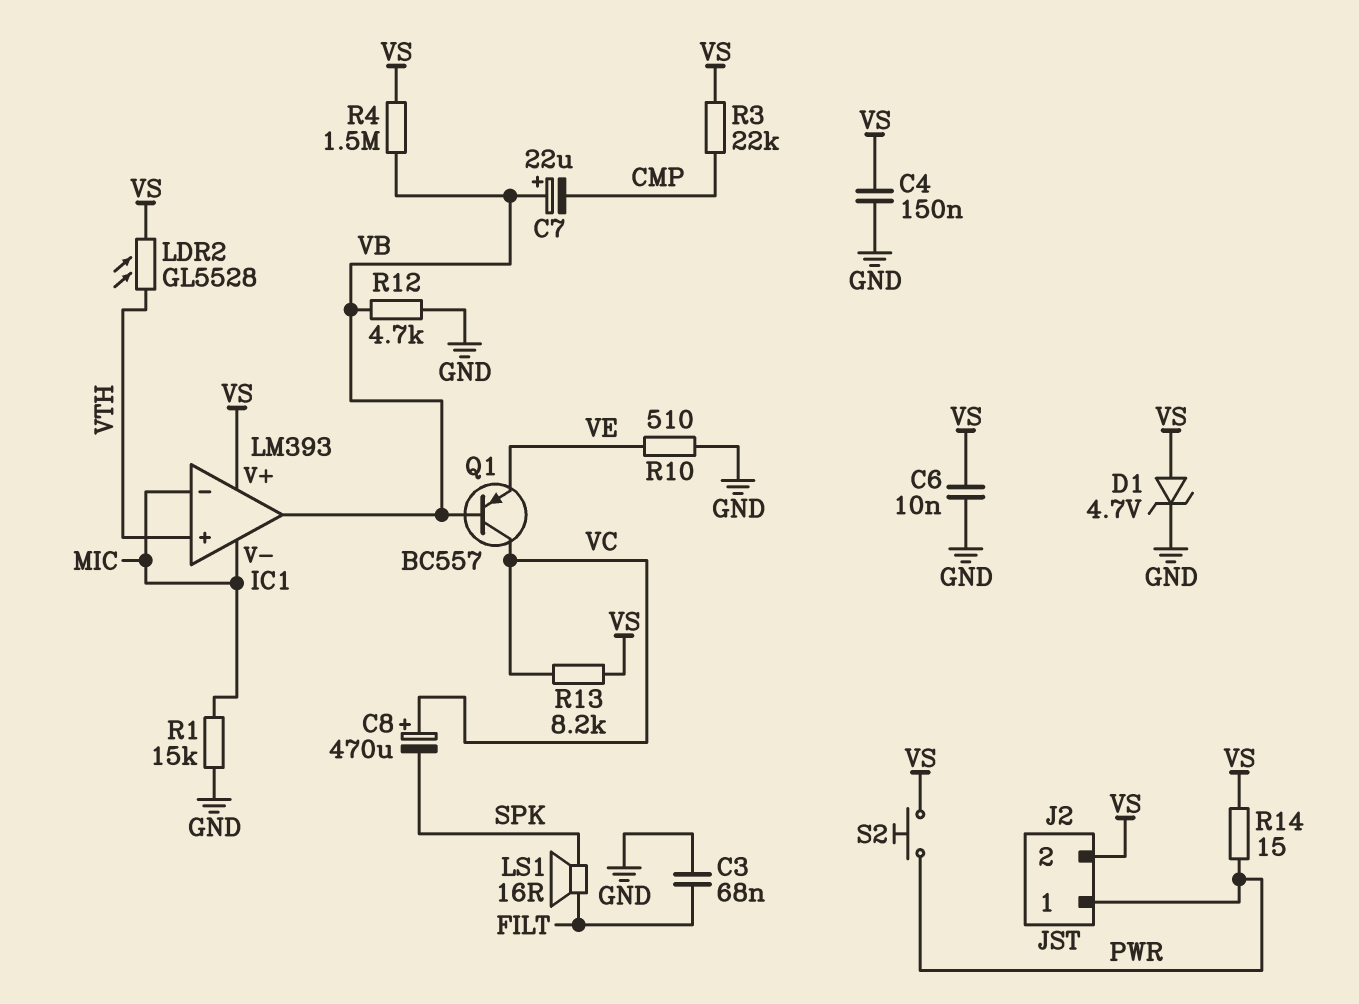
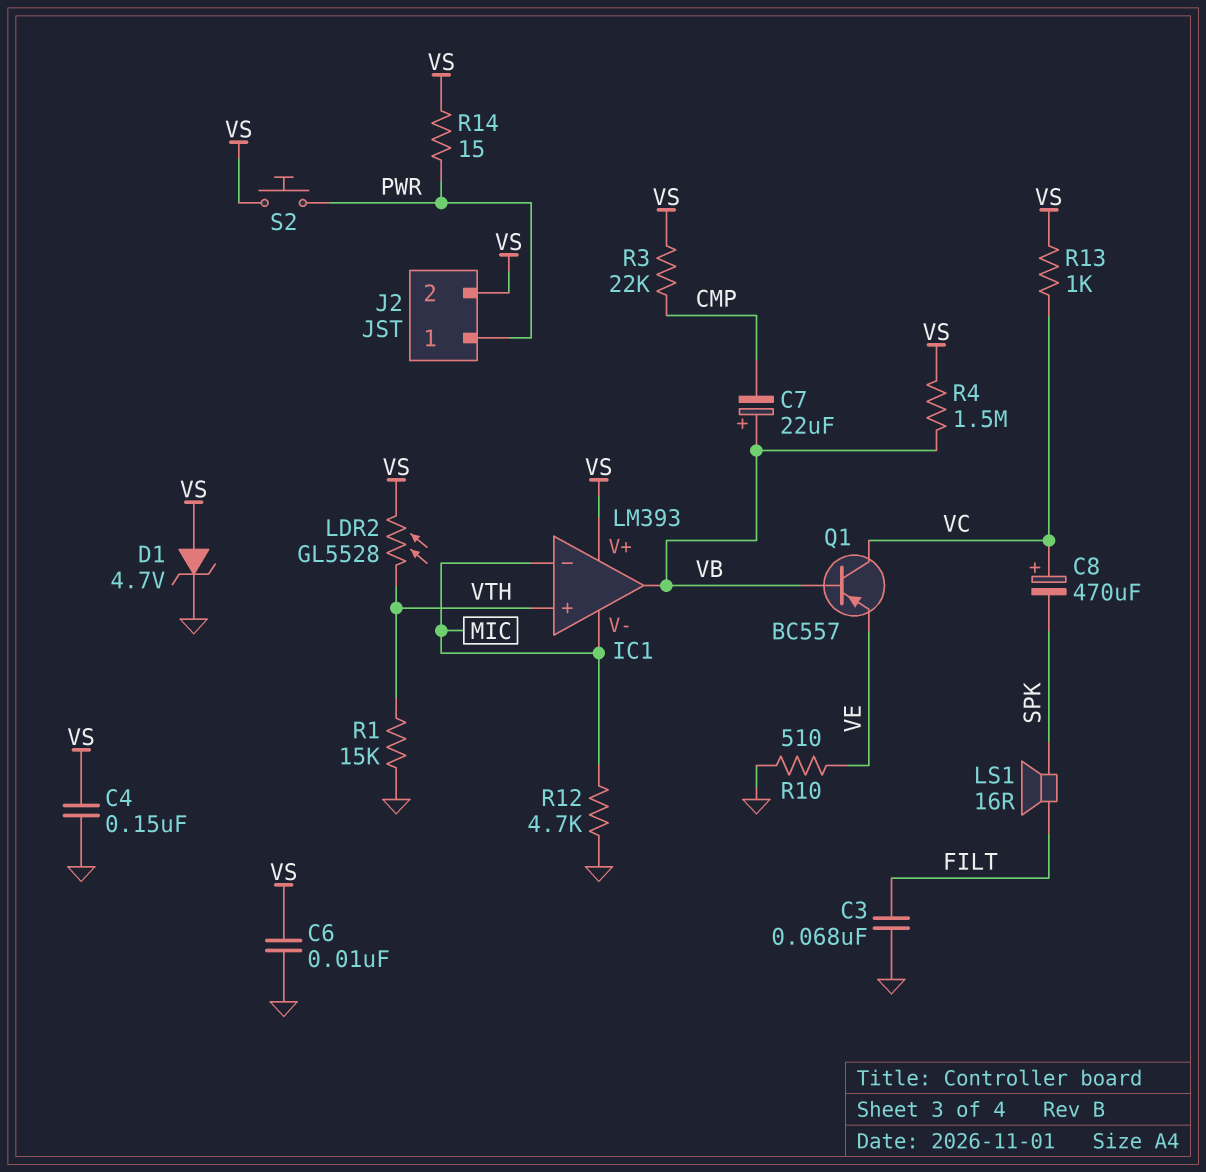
R1: 15k (GND, MIC) -> 15k (GND, VTH)
R12: 4.7k (GND, VB) -> 4.7k (GND, MIC)
R13: 8.2k (VC, VS) -> 1k (VC, VS)

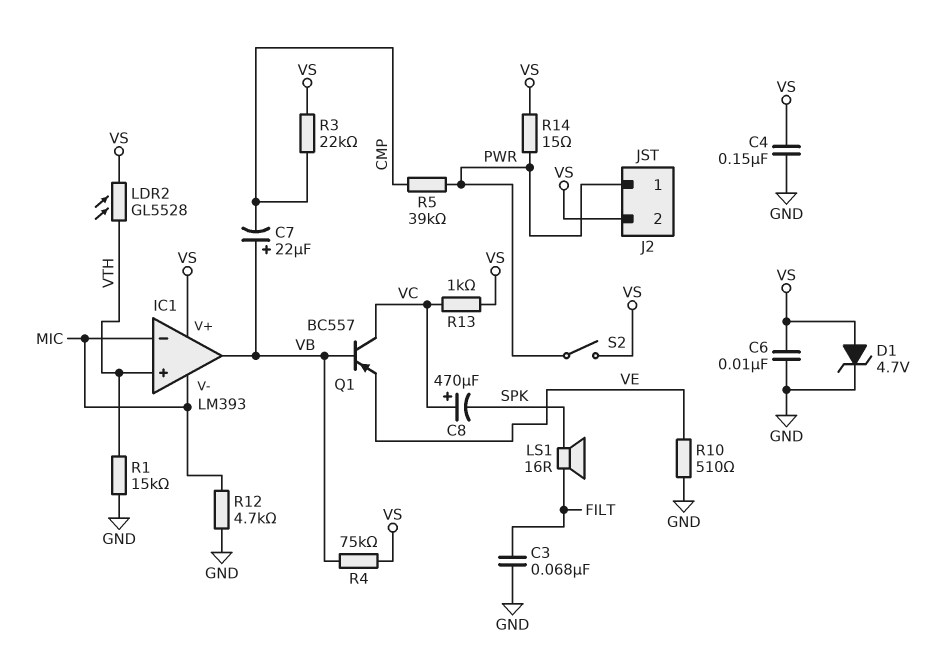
R4: 1.5M (VB, VS) -> 75k (VB, VS)
R5: none -> 39k (CMP, PWR)
S2: button (PWR, VS) -> switch (PWR, VS)

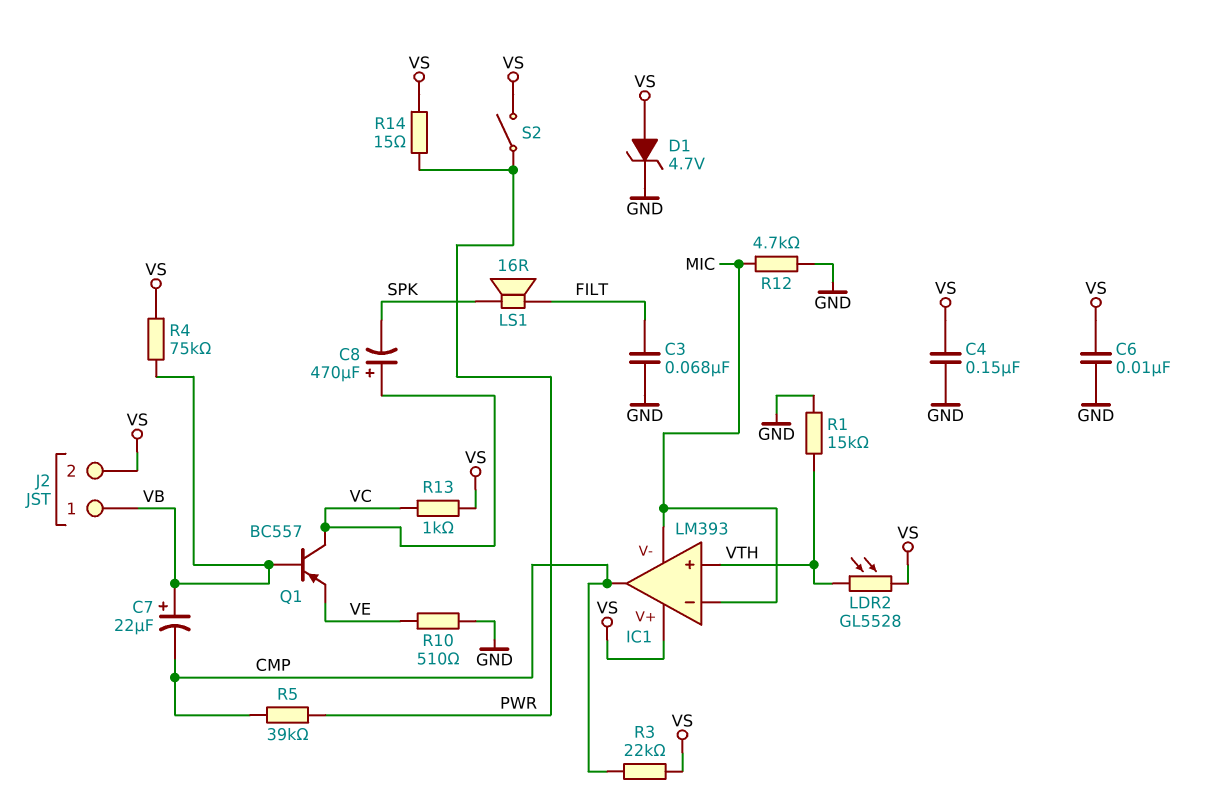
IC1 pin out: VB -> CMP
J2 pin 1: PWR -> VB

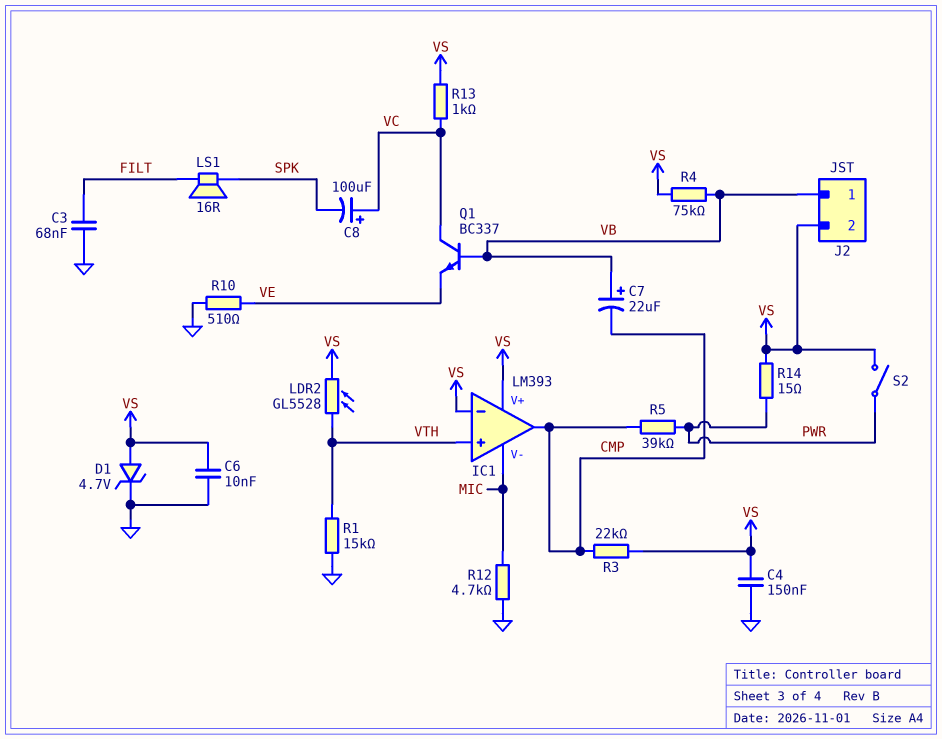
C8: 470uF (plus VC, minus SPK) -> 100uF (plus VC, minus SPK)
IC1 pin in-: MIC -> VS
Q1: PNP BC557 (B VB, C VC, E VE) -> NPN BC337 (B VB, C VC, E VE)

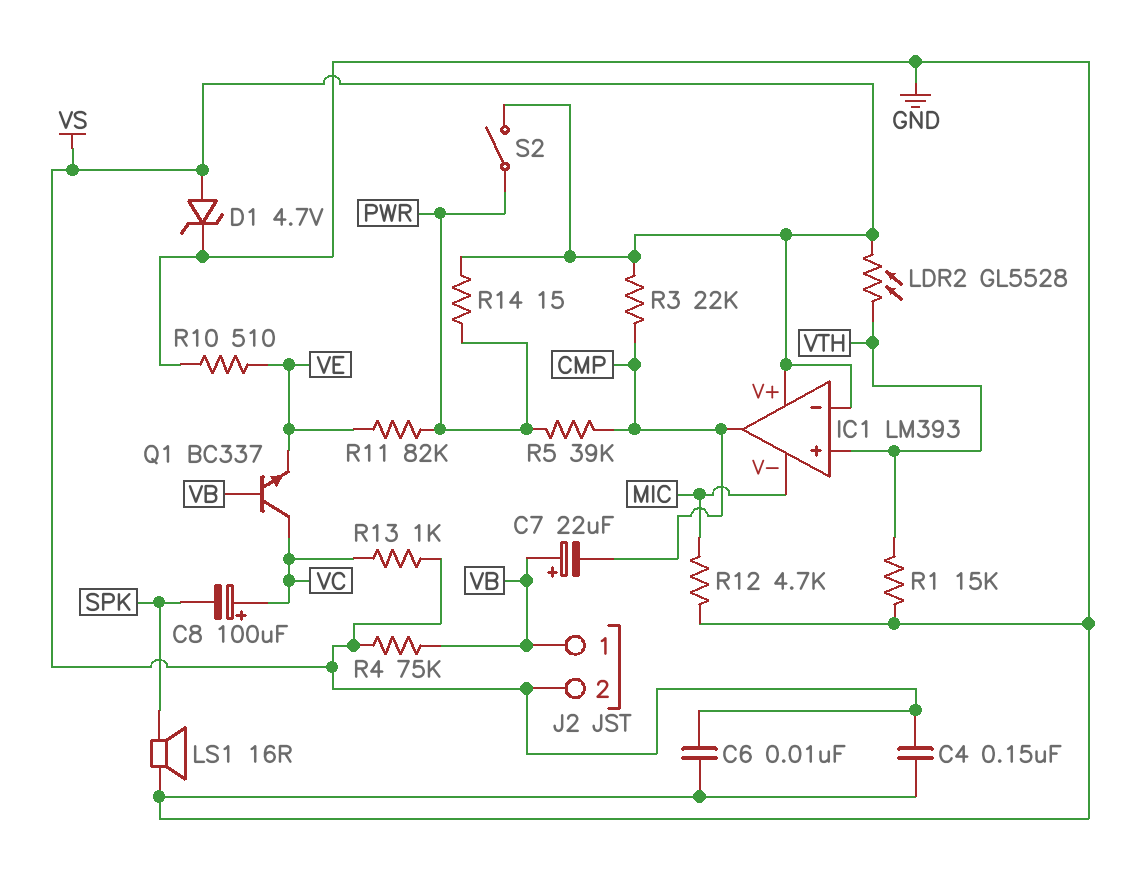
C3: 68nF (FILT, GND) -> none
LS1: speaker 16R (FILT, SPK) -> speaker 16R (GND, SPK)
R11: none -> 82k (PWR, VE)

